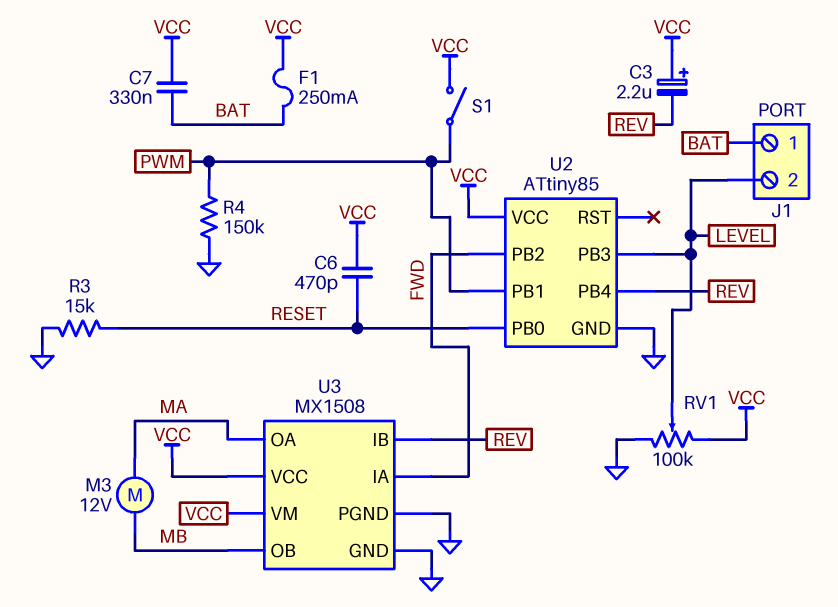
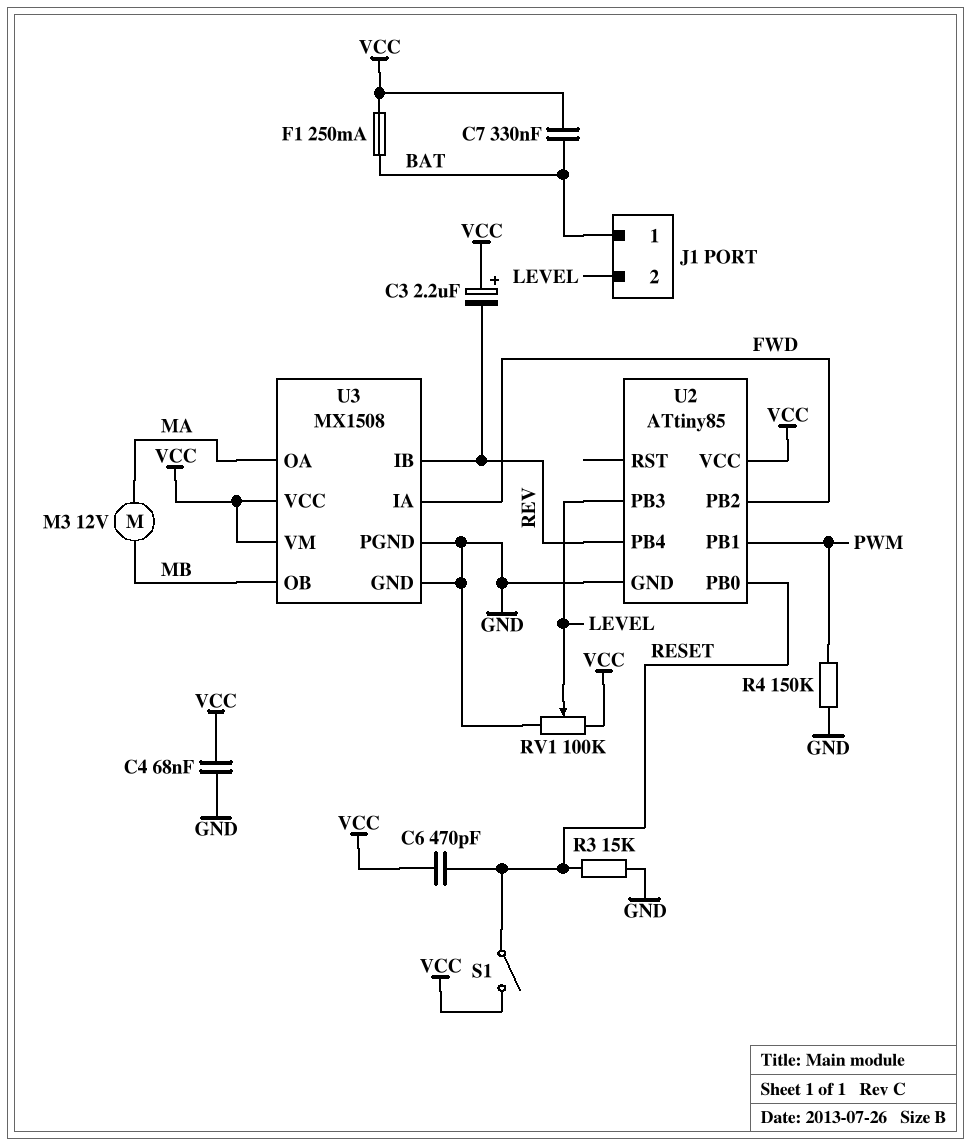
C4: none -> 68nF (GND, VCC)
S1: switch (PWM, VCC) -> switch (RESET, VCC)

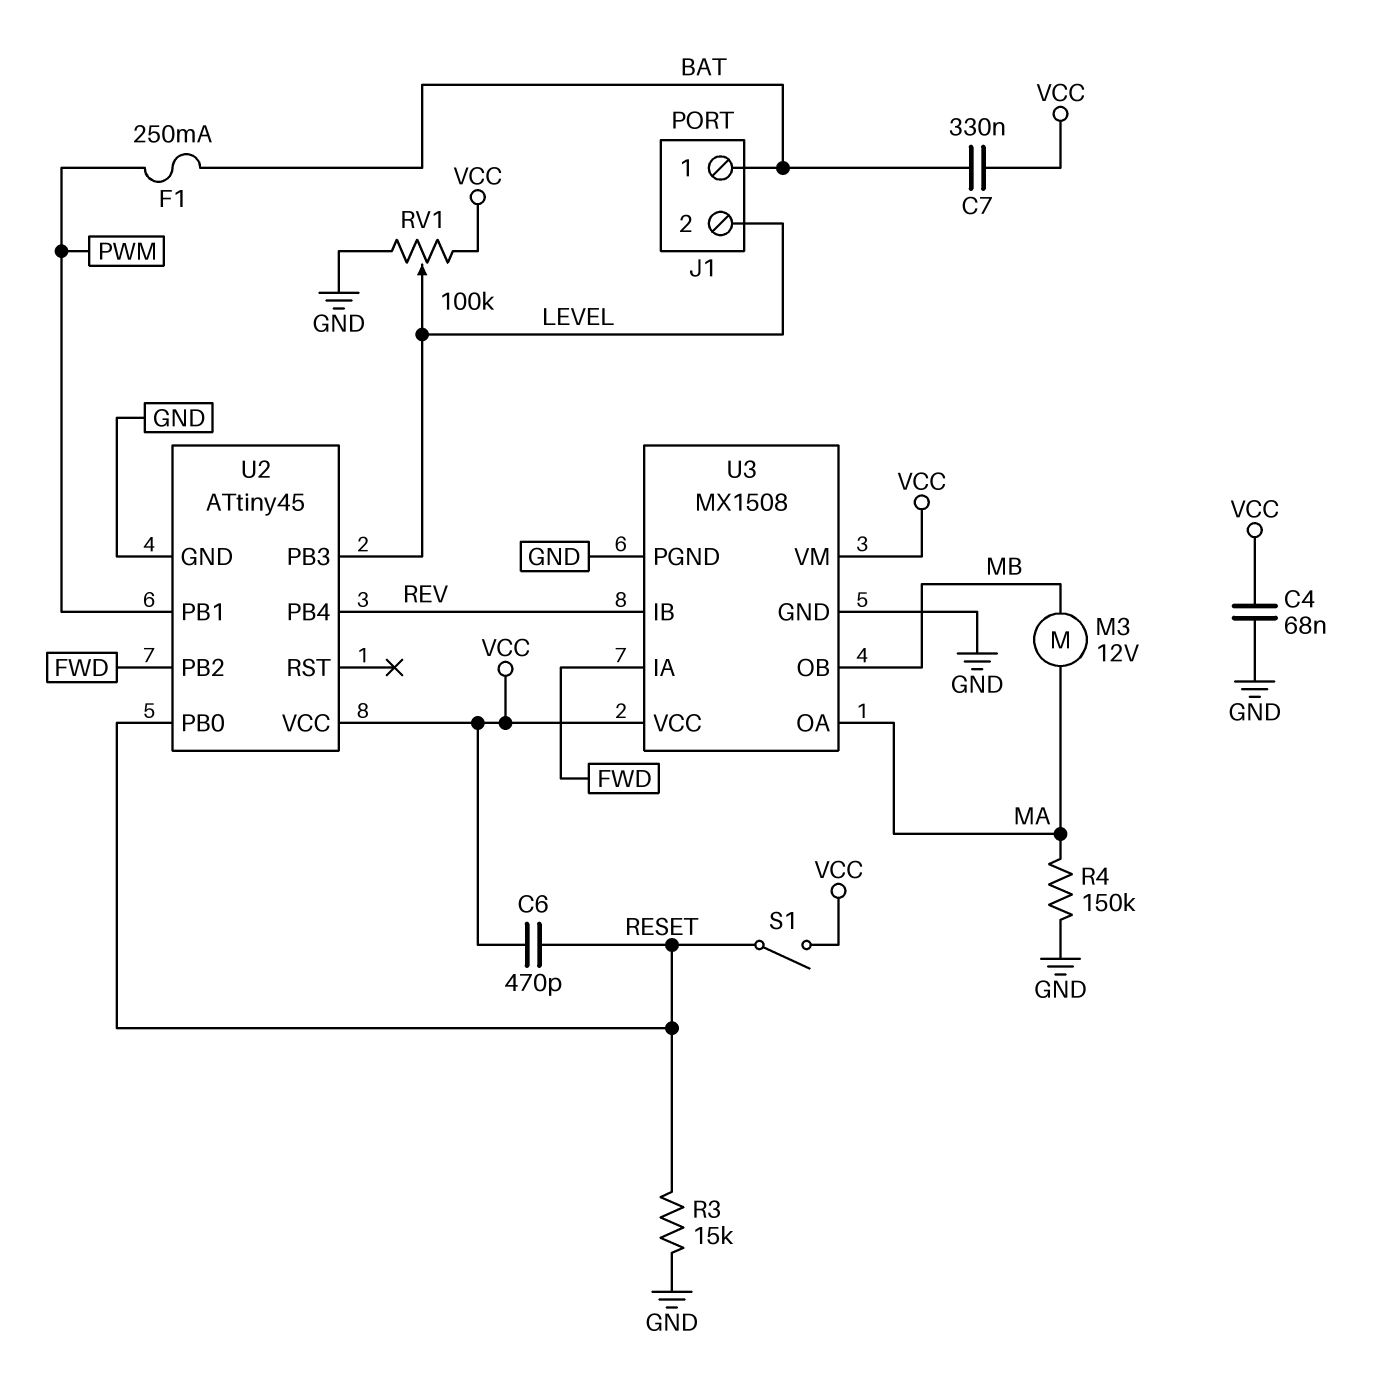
C3: 2.2uF (plus VCC, minus REV) -> none
F1: 250mA (BAT, VCC) -> 250mA (BAT, PWM)
R4: 150k (GND, PWM) -> 150k (GND, MA)
U2: ATtiny85 -> ATtiny45

